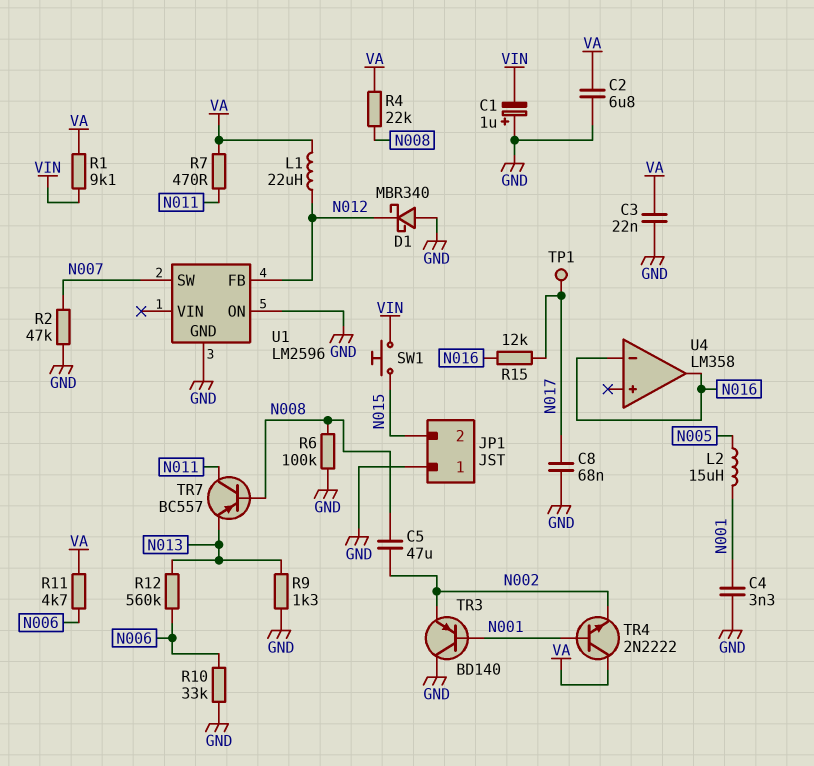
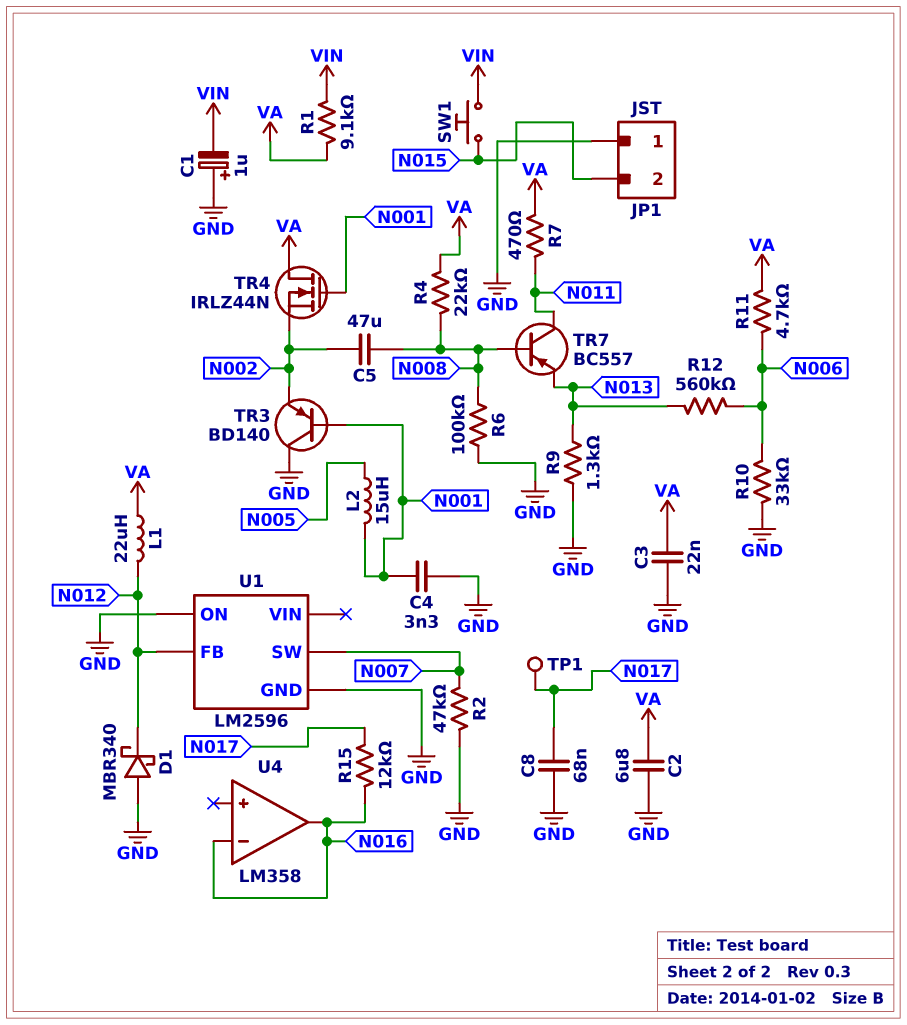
TR4: NPN 2N2222 (B N001, C VA, E N002) -> NMOS IRLZ44N (G N001, D VA, S N002)

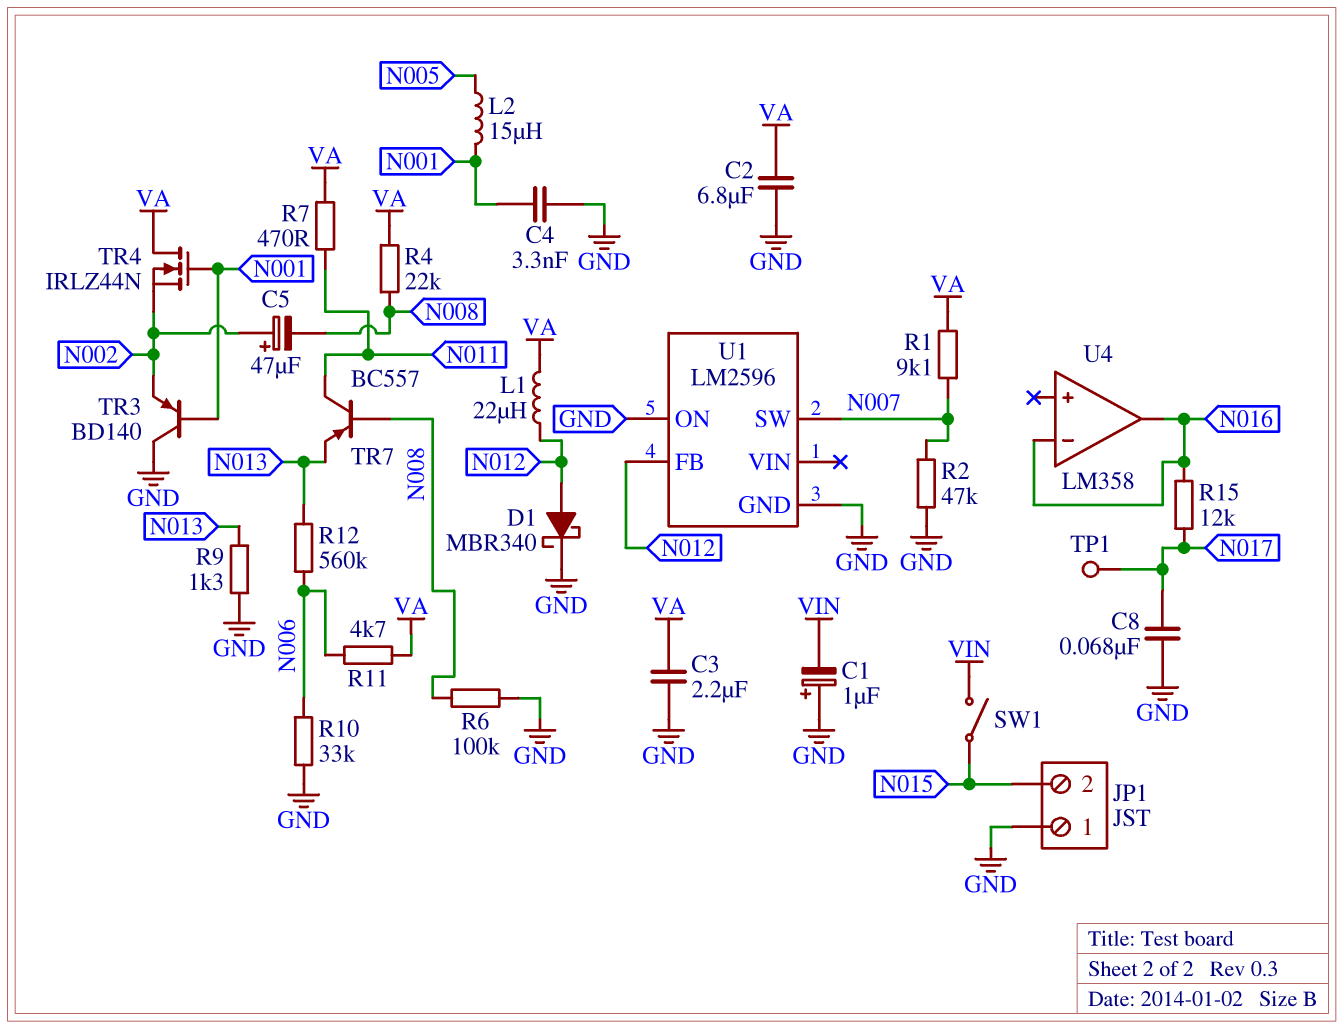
C3: 22nF (GND, VA) -> 2.2uF (GND, VA)
C5: 47uF (N002, N008) -> 47uF (plus N002, minus N008)
D1: schottky MBR340 (A GND, K N012) -> schottky MBR340 (A N012, K GND)
R1: 9.1k (VA, VIN) -> 9.1k (N007, VA)
SW1: button (N015, VIN) -> switch (N015, VIN)

